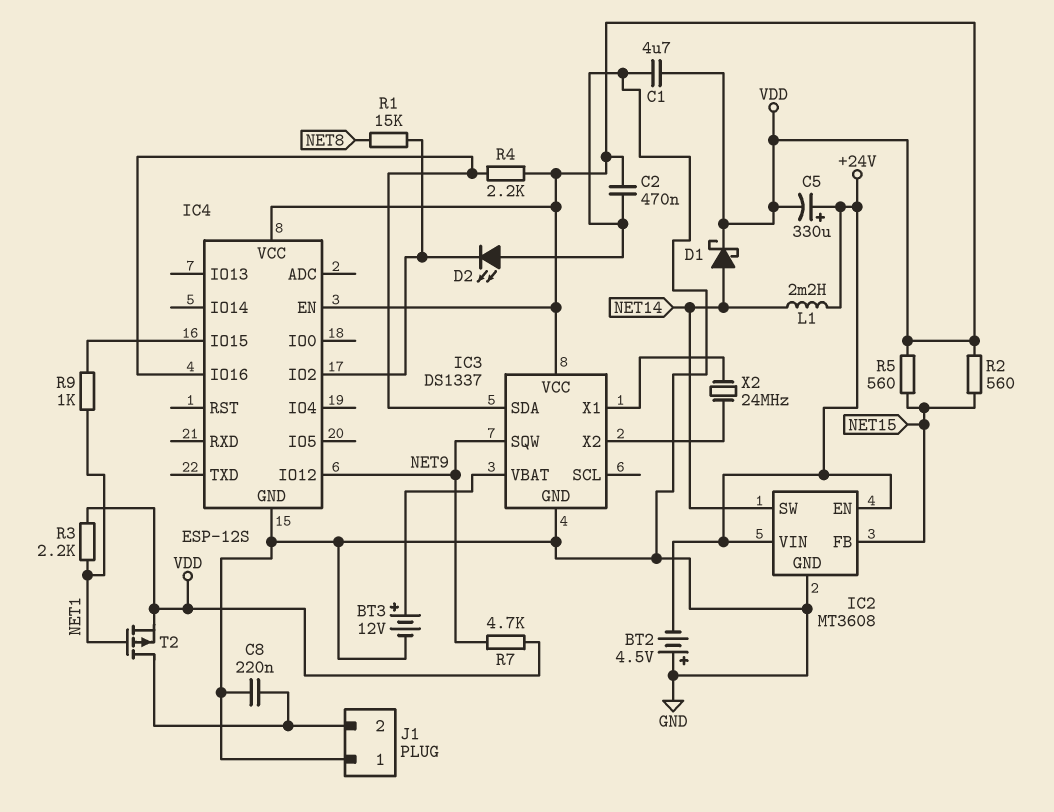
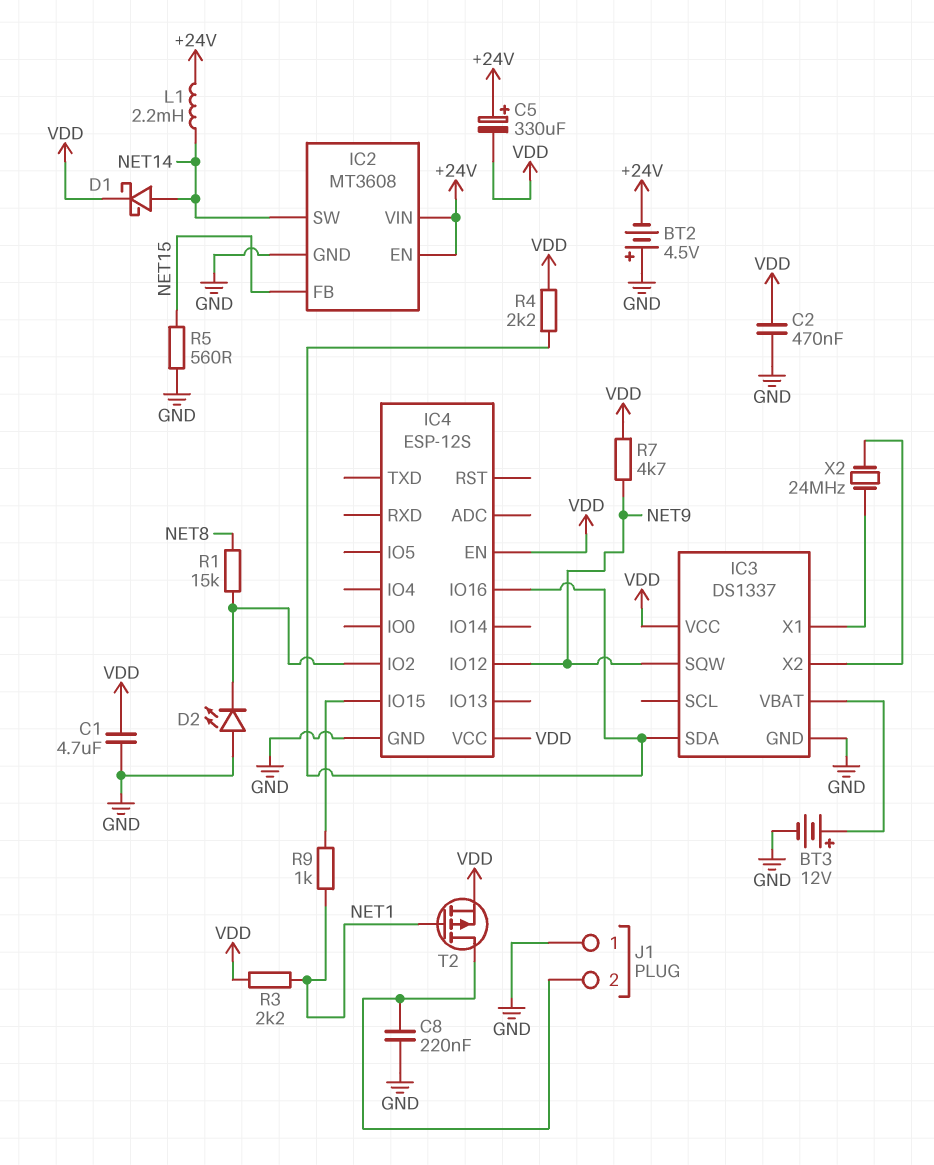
R2: 560 (NET15, VDD) -> none
R5: 560 (NET15, VDD) -> 560 (GND, NET15)

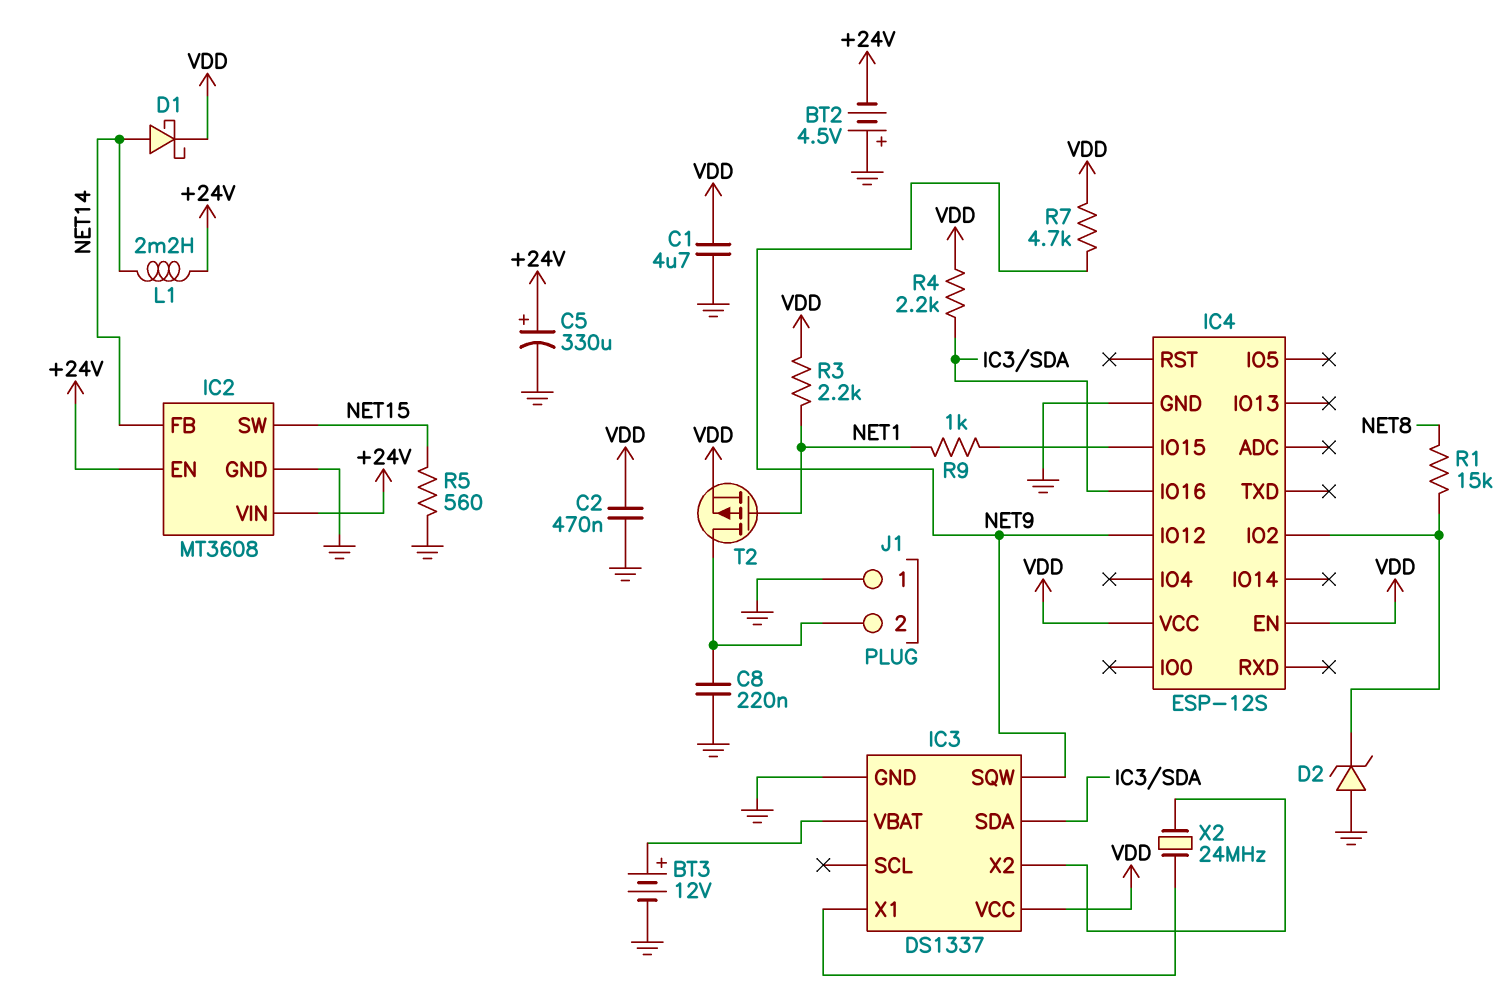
C5: 330uF (plus +24V, minus VDD) -> 330uF (plus +24V, minus GND)
D2: LED (A GND, K IC4/IO2) -> zener (A GND, K IC4/IO2)
IC2 pin FB: NET15 -> NET14
IC2 pin SW: NET14 -> NET15

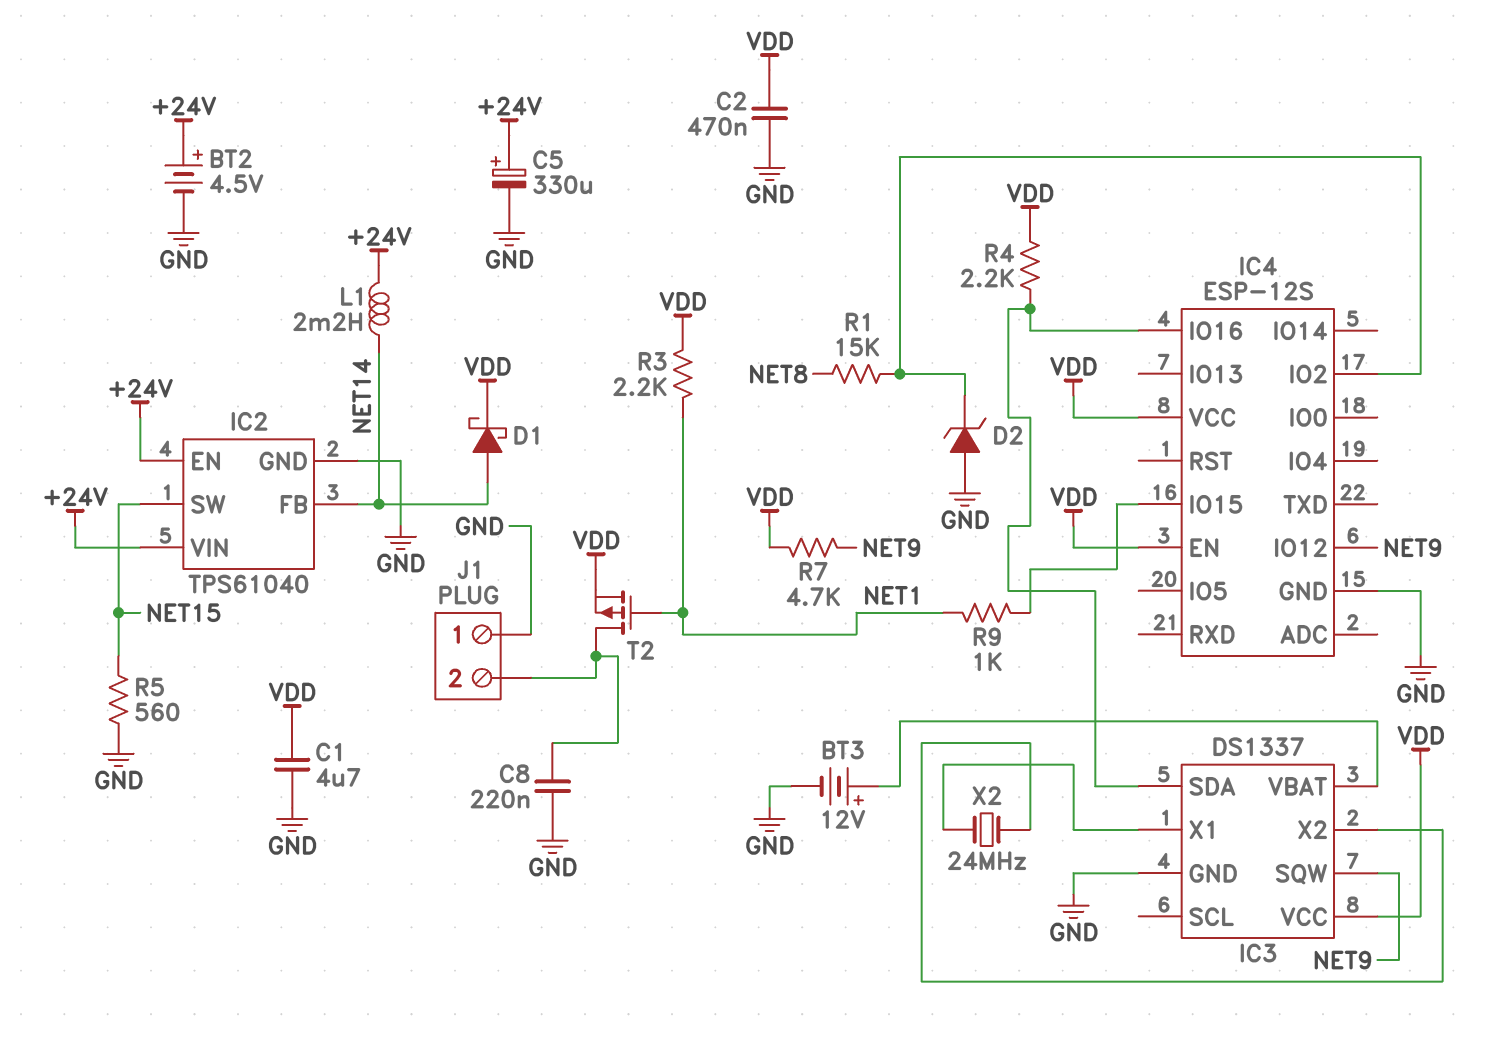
BT2: 4.5V (plus GND, minus +24V) -> 4.5V (plus +24V, minus GND)
IC2: MT3608 -> TPS61040

